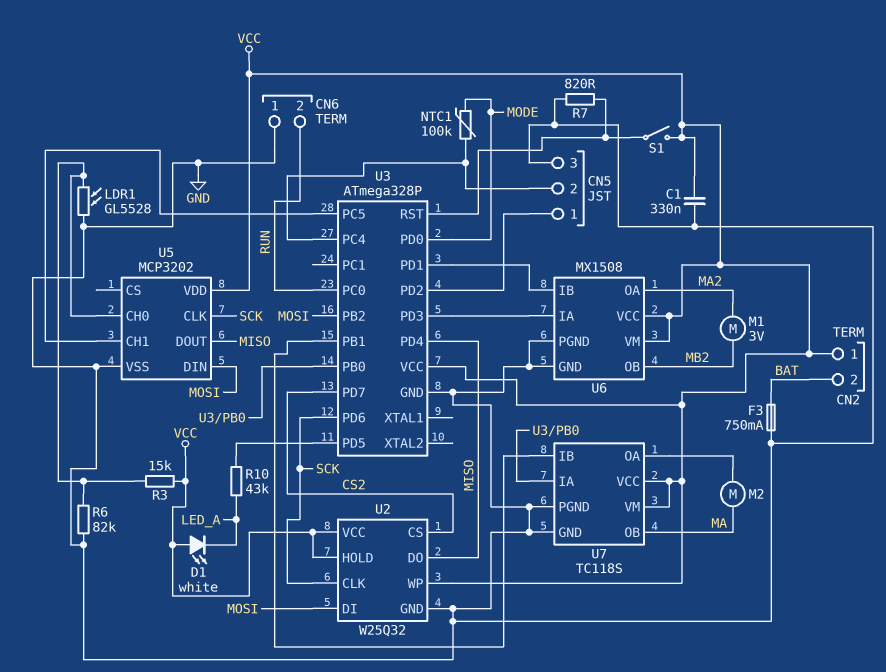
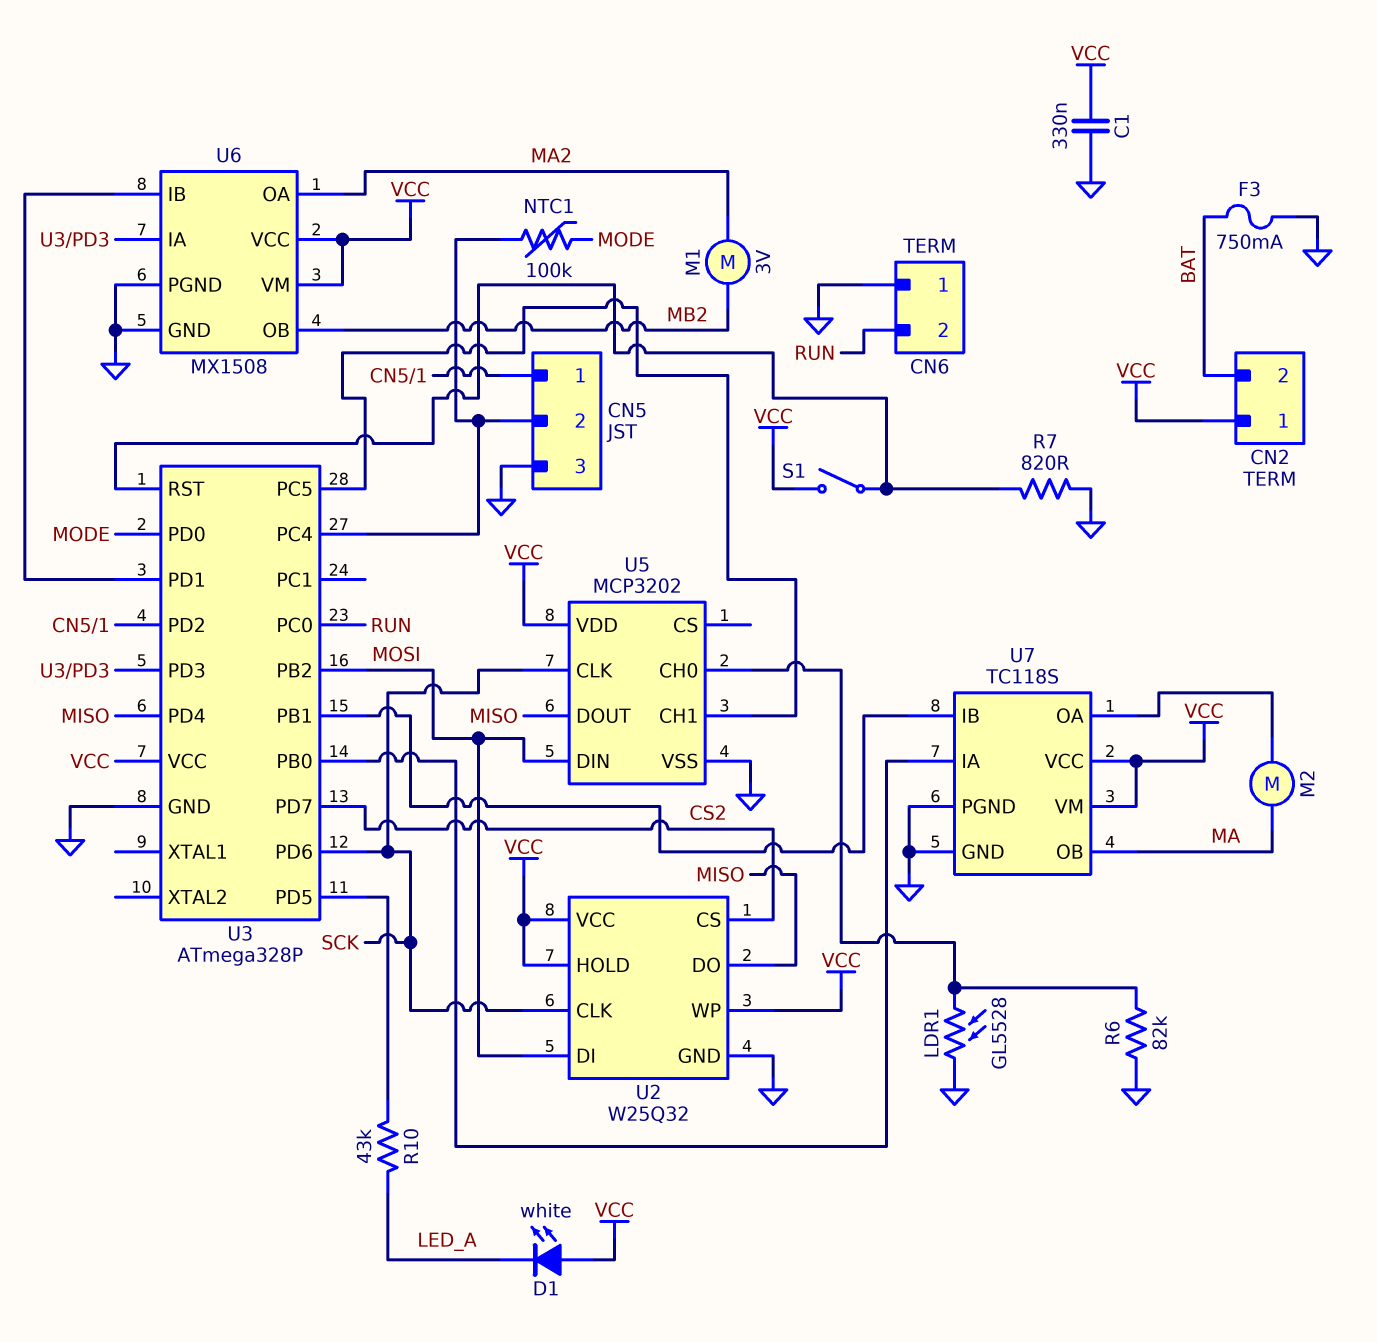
R3: 15k (U5/CH0, VCC) -> none

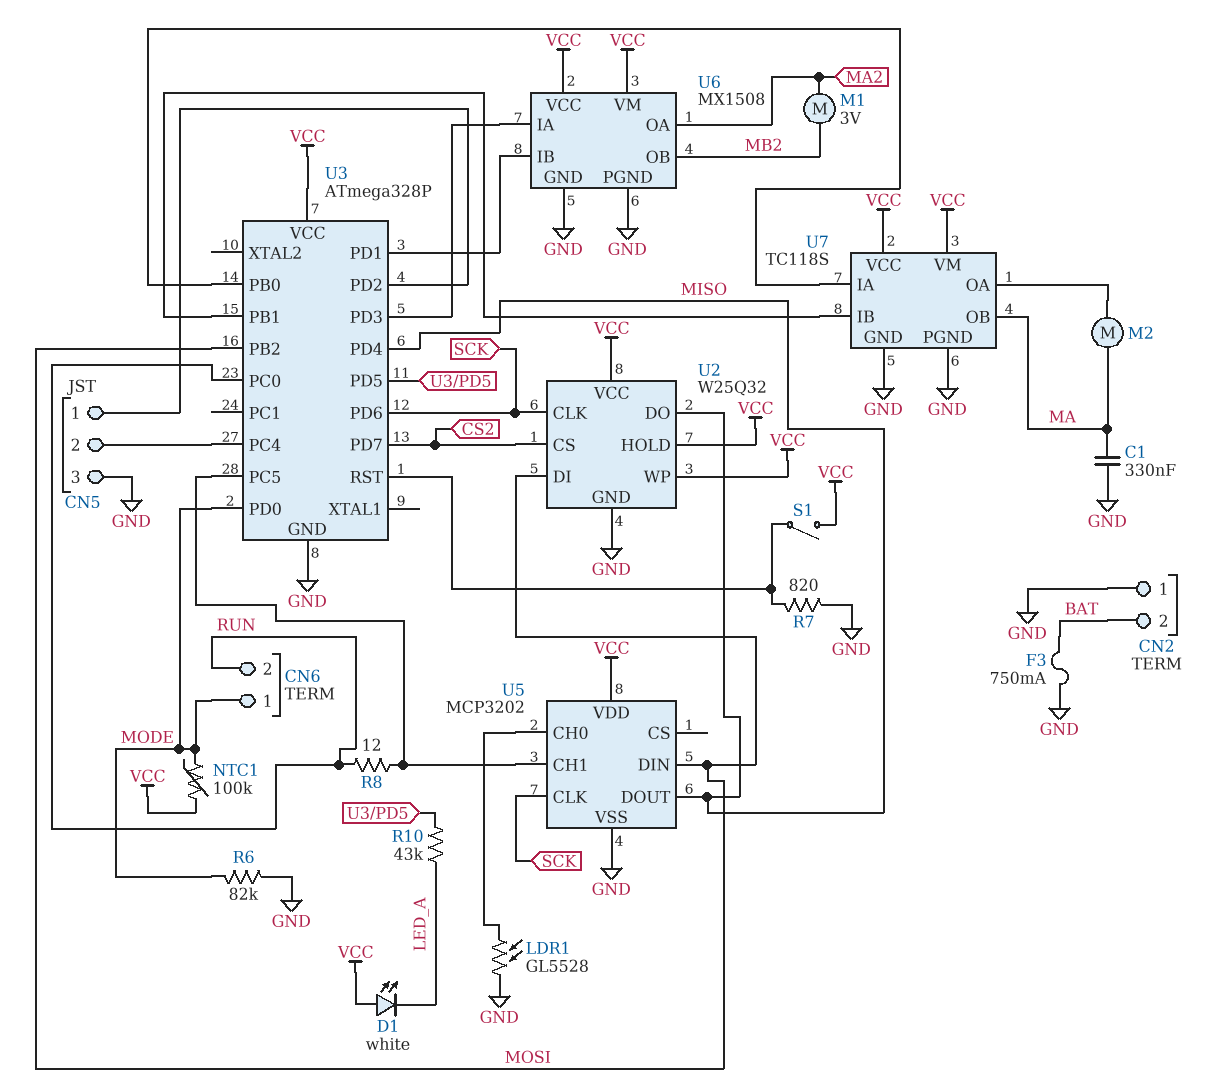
C1: 330nF (GND, VCC) -> 330nF (GND, MA)
CN2 pin 1: VCC -> GND
CN6 pin 1: GND -> MODE
NTC1: 100k (CN5/2, MODE) -> 100k (MODE, VCC)
R6: 82k (GND, U5/CH0) -> 82k (GND, MODE)
R8: none -> 12 (RUN, U3/PC5)

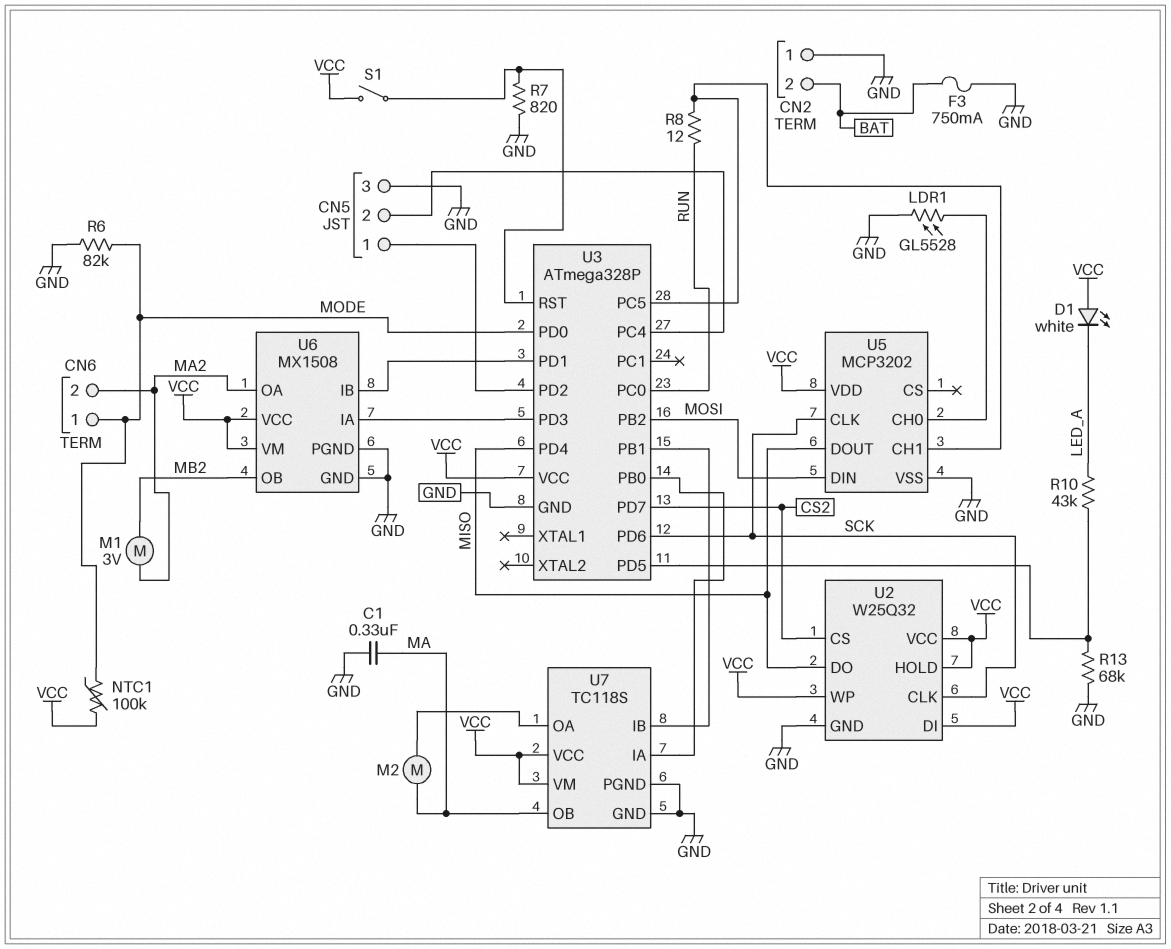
CN6 pin 2: RUN -> MA2
R13: none -> 68k (GND, U3/PD5)
U2 pin DI: MOSI -> VCC

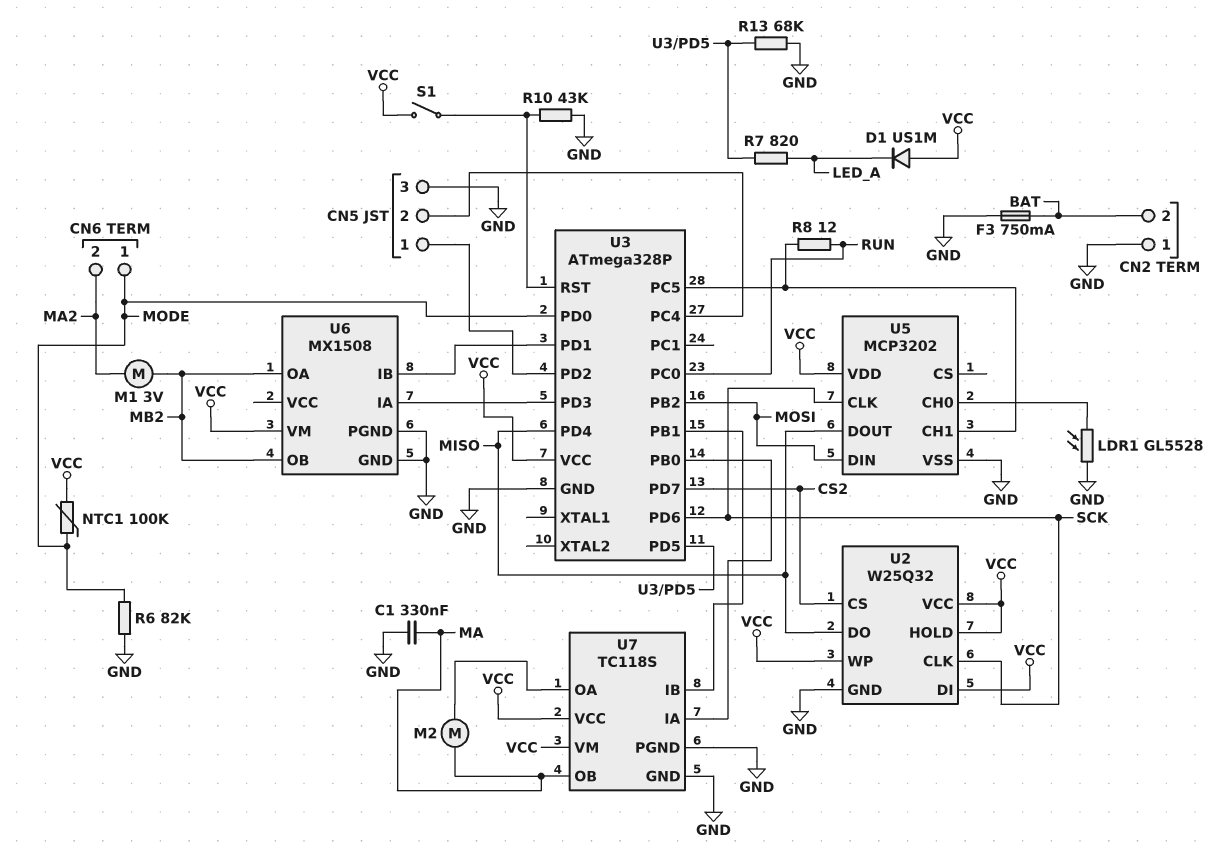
D1: LED white (A VCC, K LED_A) -> diode US1M (A VCC, K LED_A)
R7: 820 (GND, U3/RST) -> 820 (LED_A, U3/PD5)
R10: 43k (LED_A, U3/PD5) -> 43k (GND, U3/RST)
U6 pin OA: MA2 -> MB2
U6 pin VCC: VCC -> none

